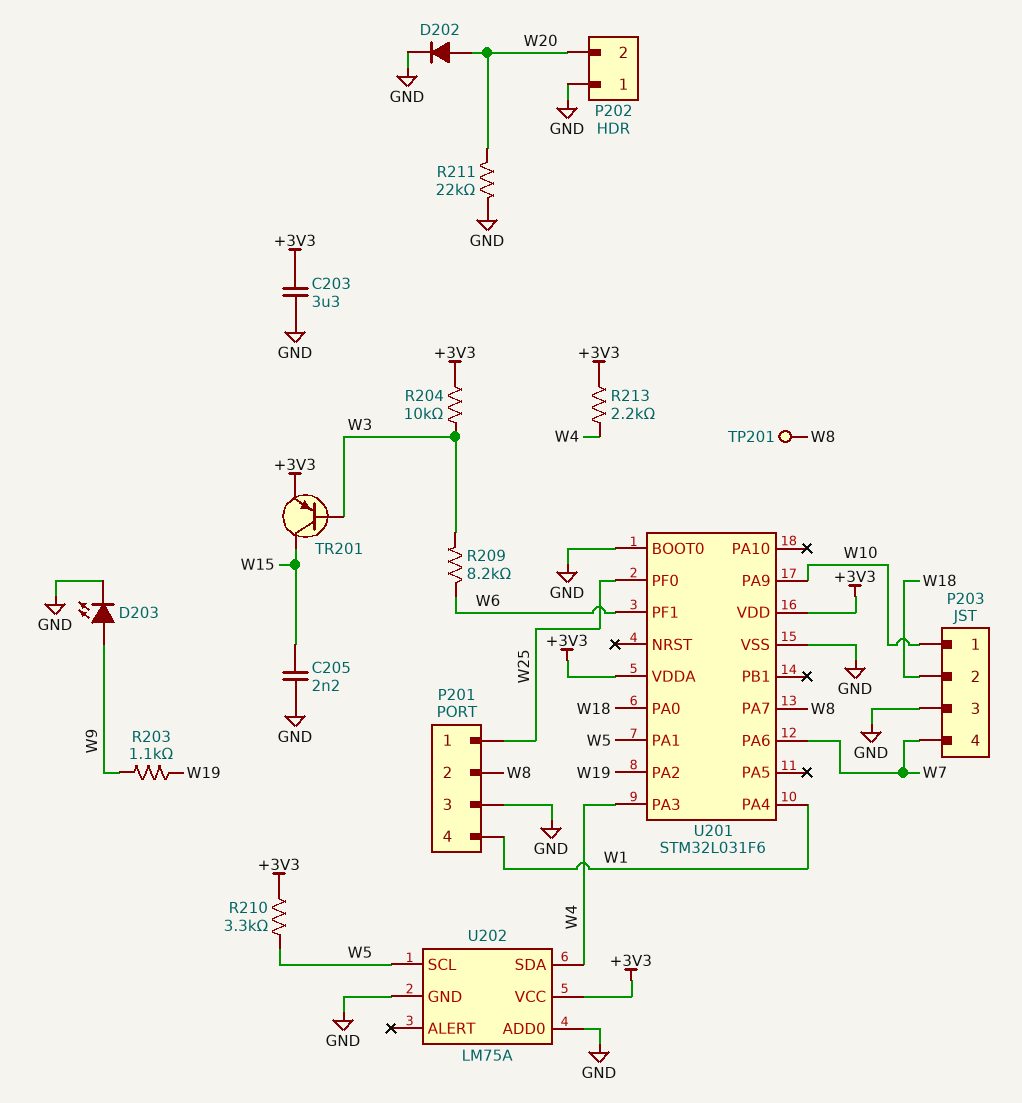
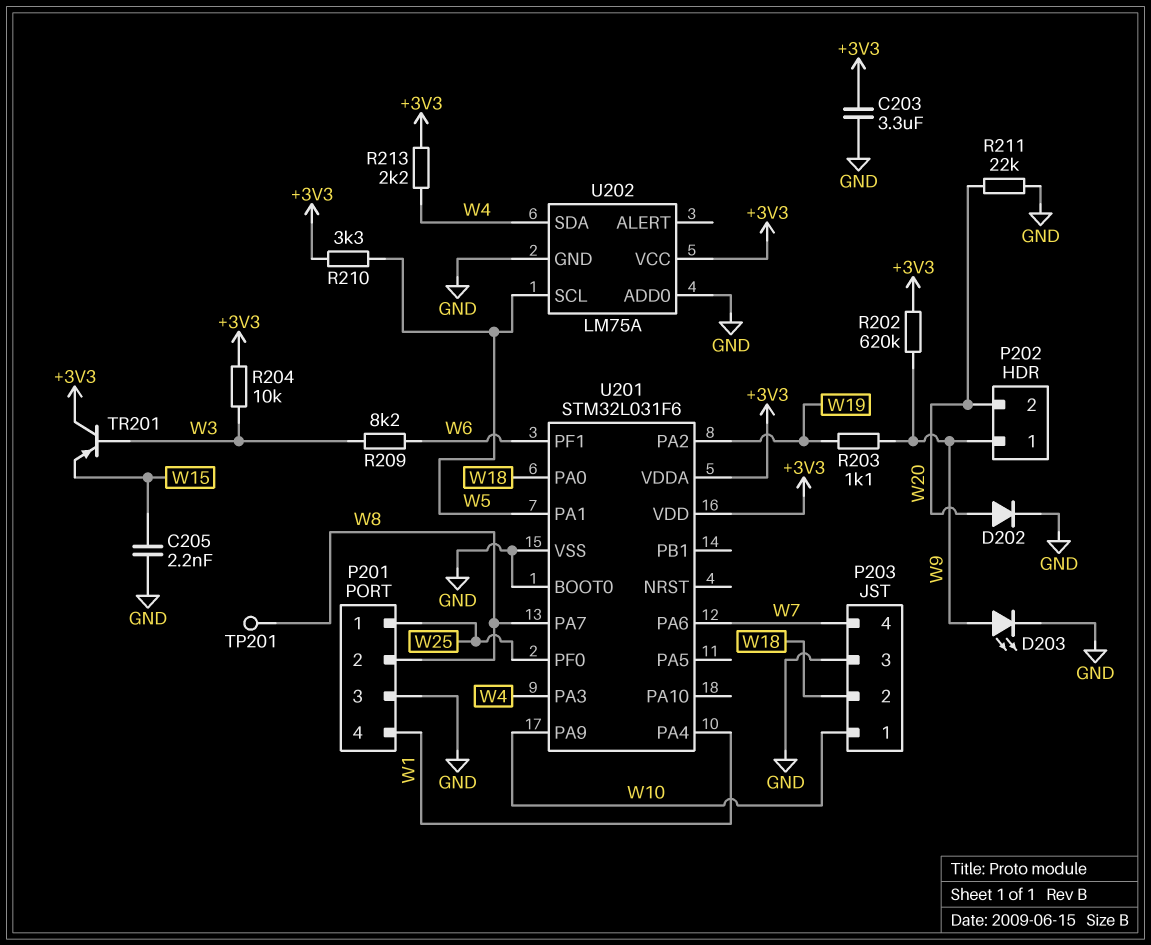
P202 pin 1: GND -> W9
R202: none -> 620k (+3V3, W9)
TR201: PNP (B W3, C W15, E +3V3) -> PNP (B W3, C +3V3, E W15)

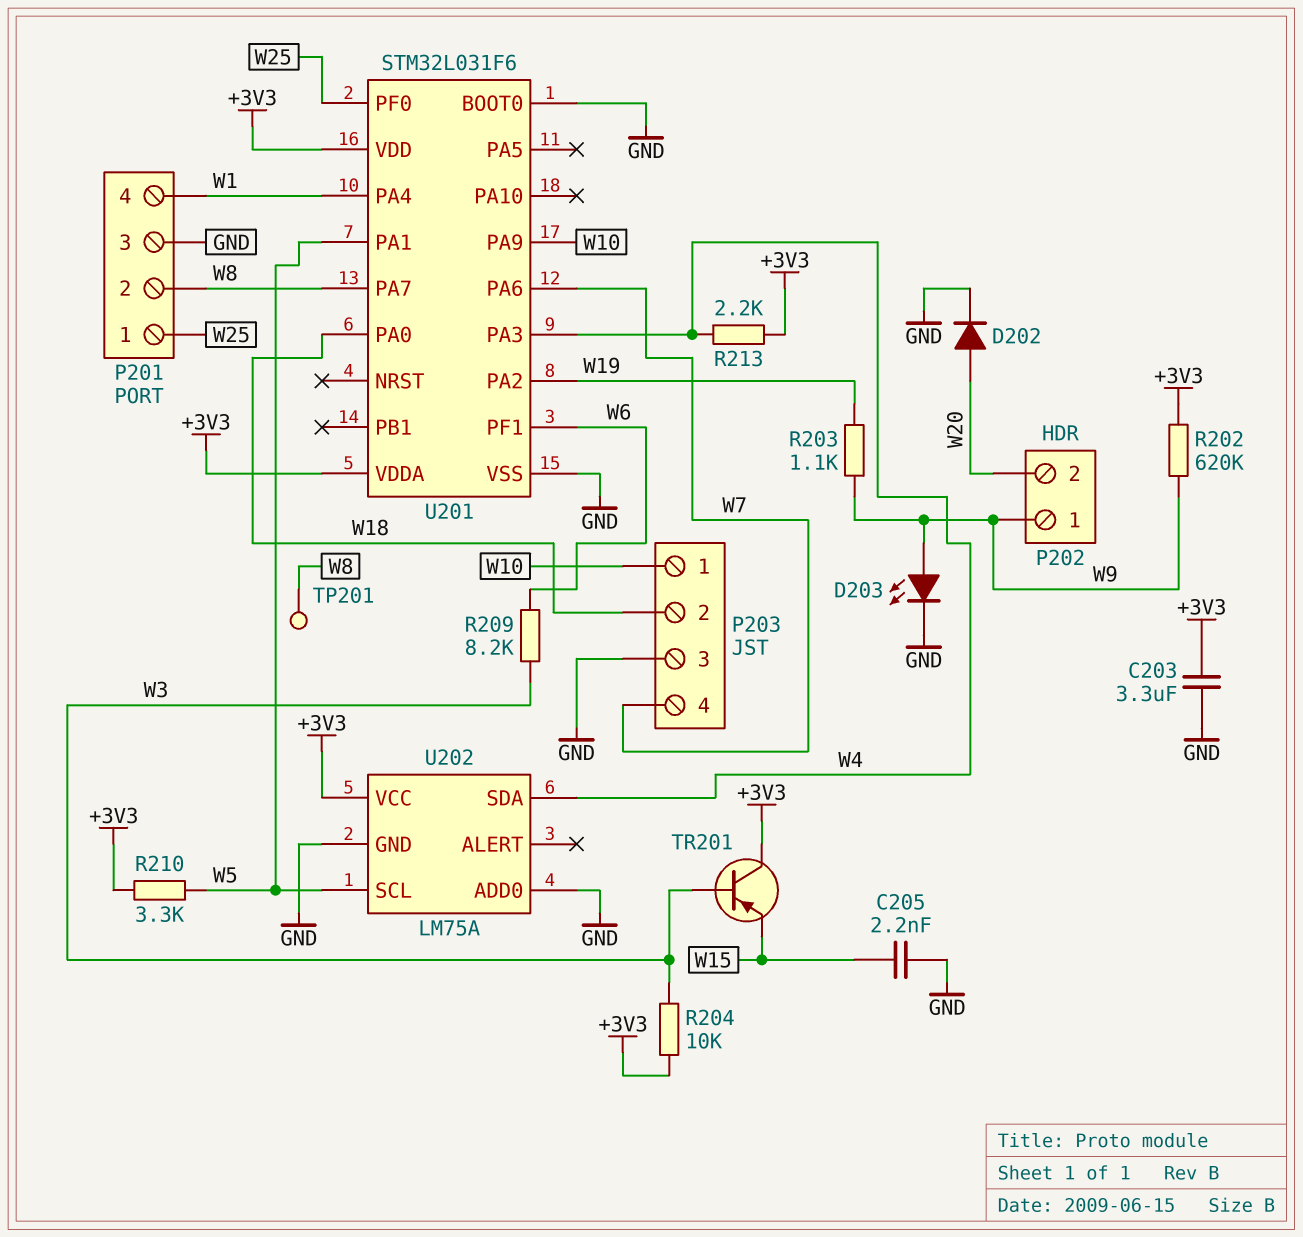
R211: 22k (GND, W20) -> none

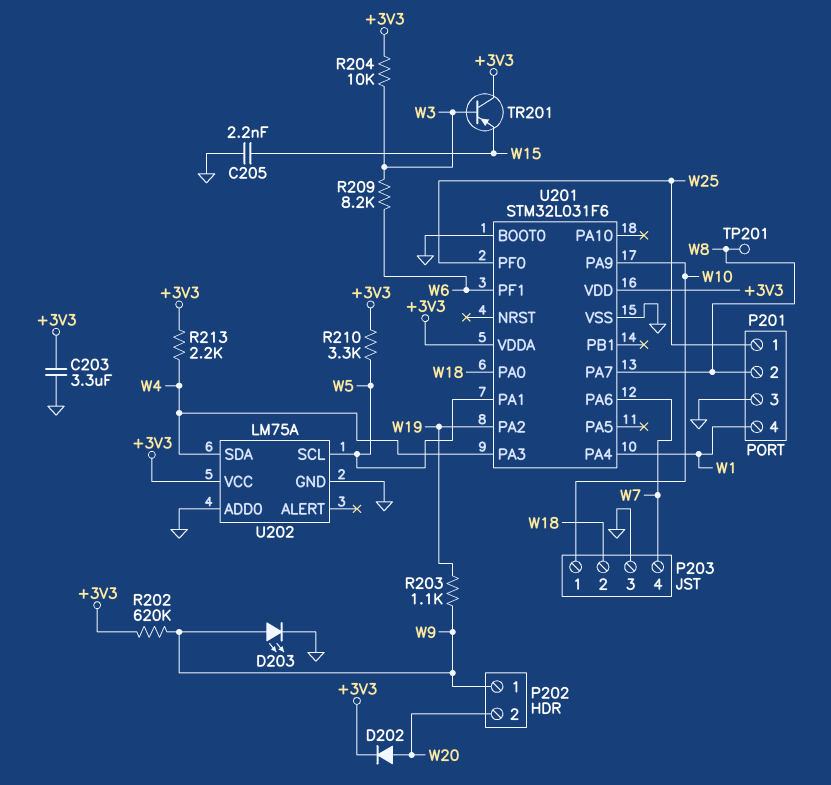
D202: diode (A W20, K GND) -> diode (A W20, K +3V3)

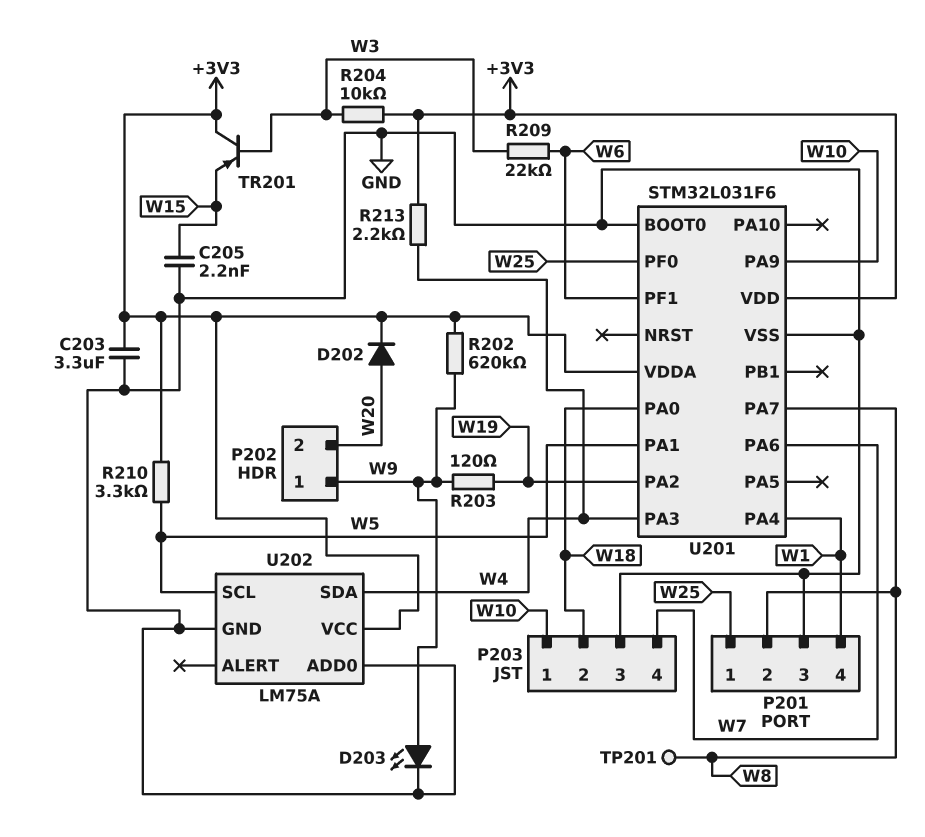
R203: 1.1k (W9, W19) -> 120 (W9, W19)
R209: 8.2k (W3, W6) -> 22k (W3, W6)

